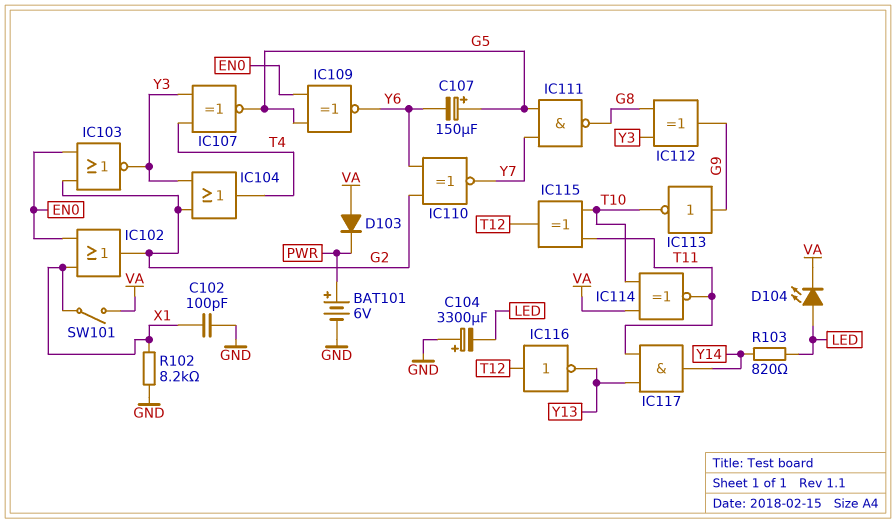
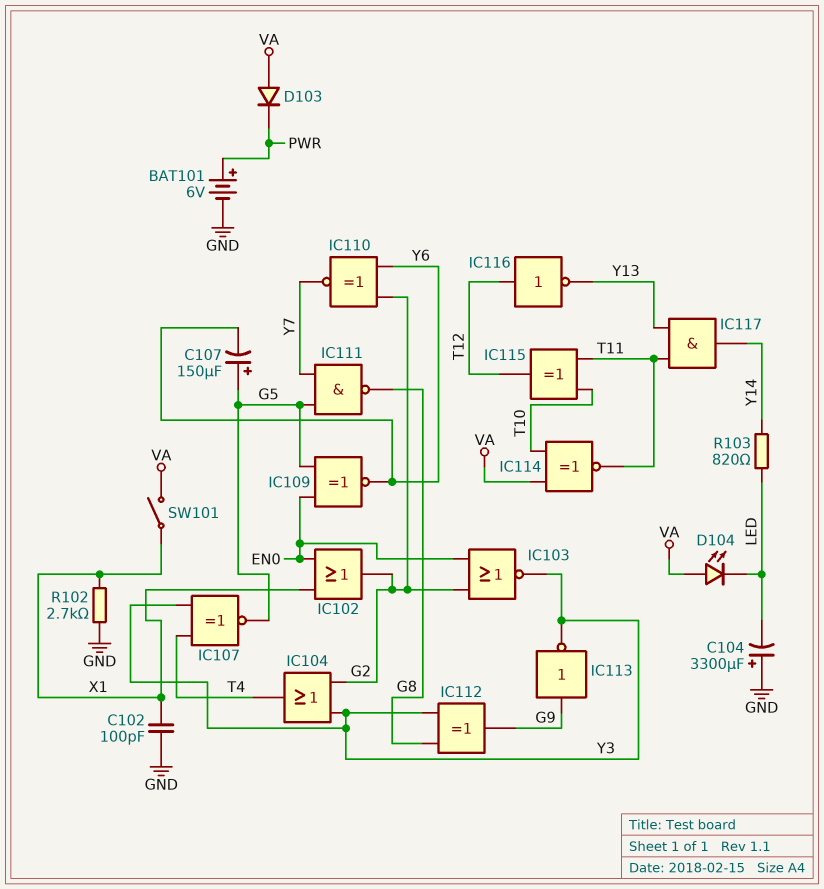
D104: LED (A LED, K VA) -> LED (A VA, K LED)
IC113: NOT (in G9, out T10) -> NOT (in G9, out Y3)
R102: 8.2k (GND, X1) -> 2.7k (GND, X1)

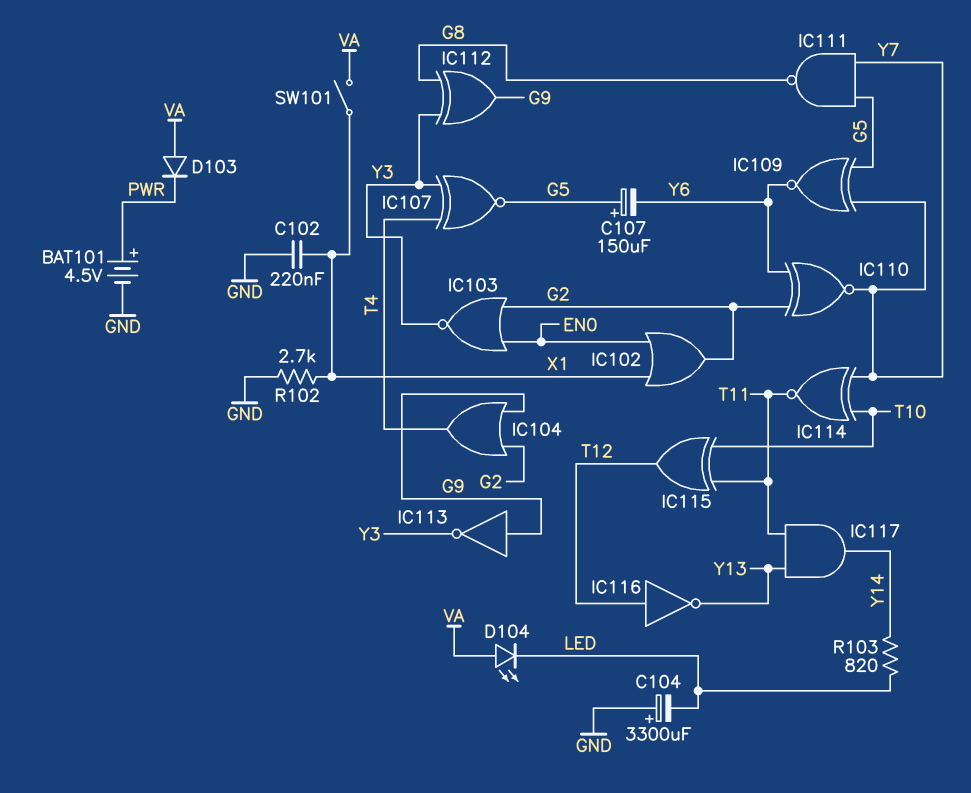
BAT101: 6V (plus PWR, minus GND) -> 4.5V (plus PWR, minus GND)
C102: 100pF (GND, X1) -> 220nF (GND, X1)
IC104: OR (in G2, in Y3, out T4) -> OR (in G2, in G9, out T4)
IC109: XNOR (in EN0, in G5, out Y6) -> XNOR (in G5, in Y7, out Y6)
IC114: XNOR (in T10, in VA, out T11) -> XNOR (in T10, in Y7, out T11)

